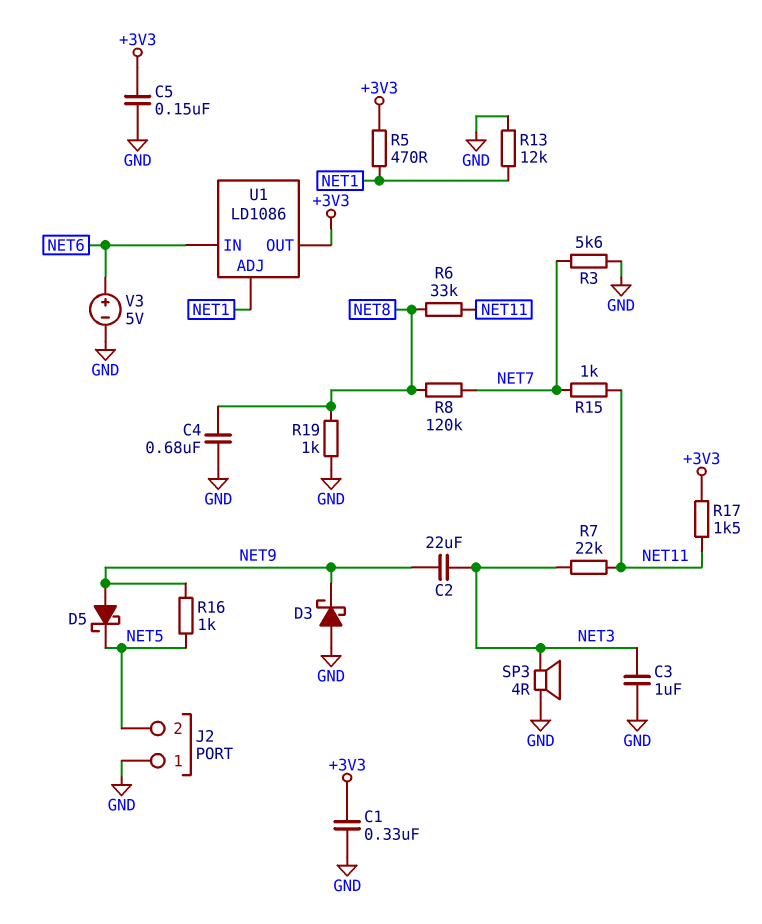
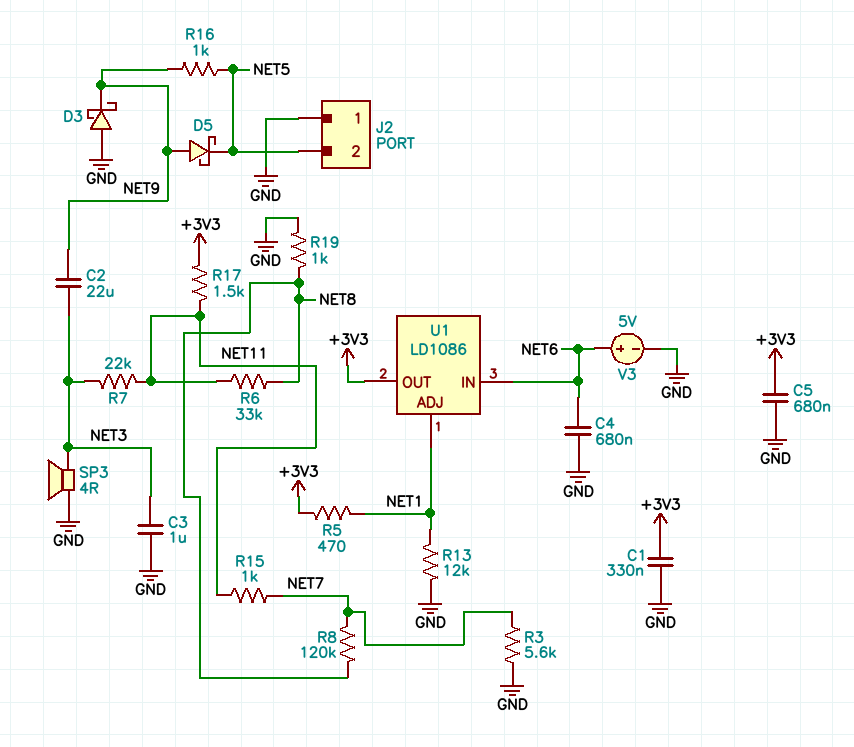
C4: 680nF (GND, NET8) -> 680nF (GND, NET6)
C5: 150nF (+3V3, GND) -> 680nF (+3V3, GND)

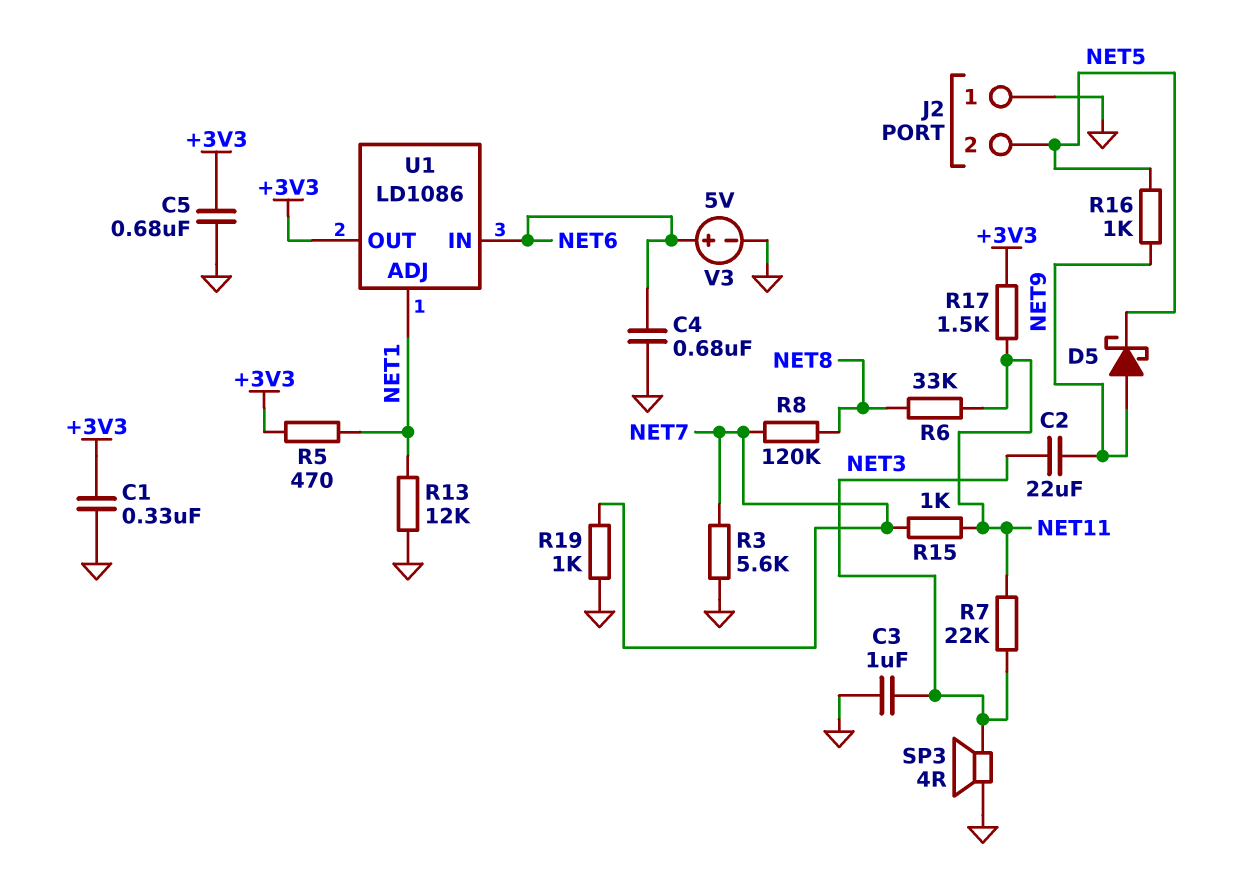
D3: schottky (A GND, K NET9) -> none
R19: 1k (GND, NET8) -> 1k (GND, NET7)

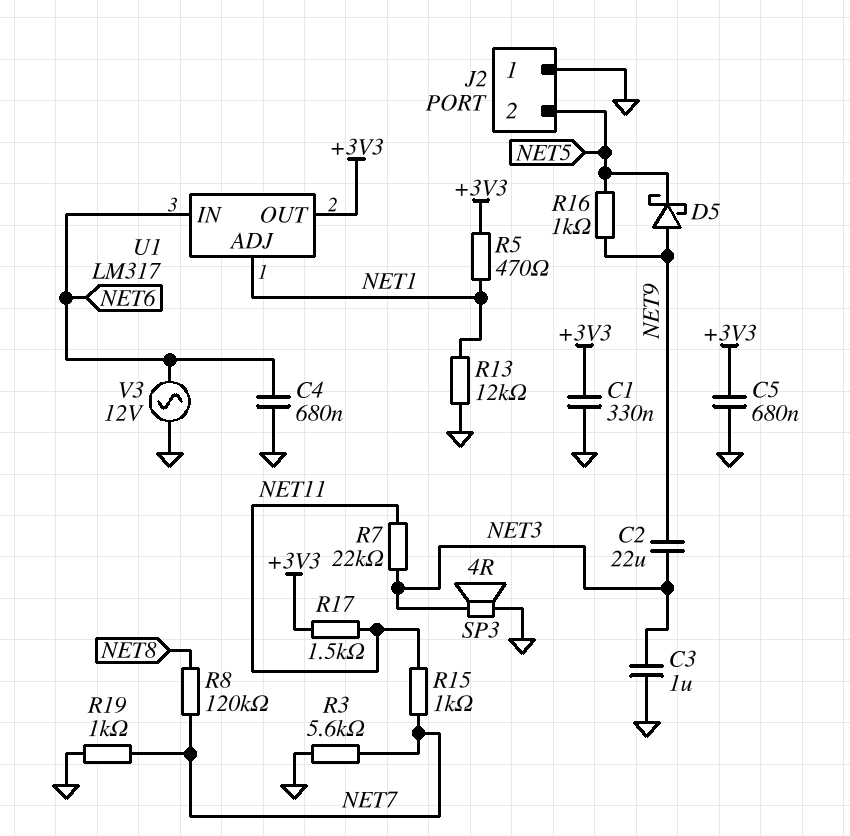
R6: 33k (NET8, NET11) -> none
U1: LD1086 -> LM317
V3: 5V (plus NET6, minus GND) -> AC 12V (GND, NET6)

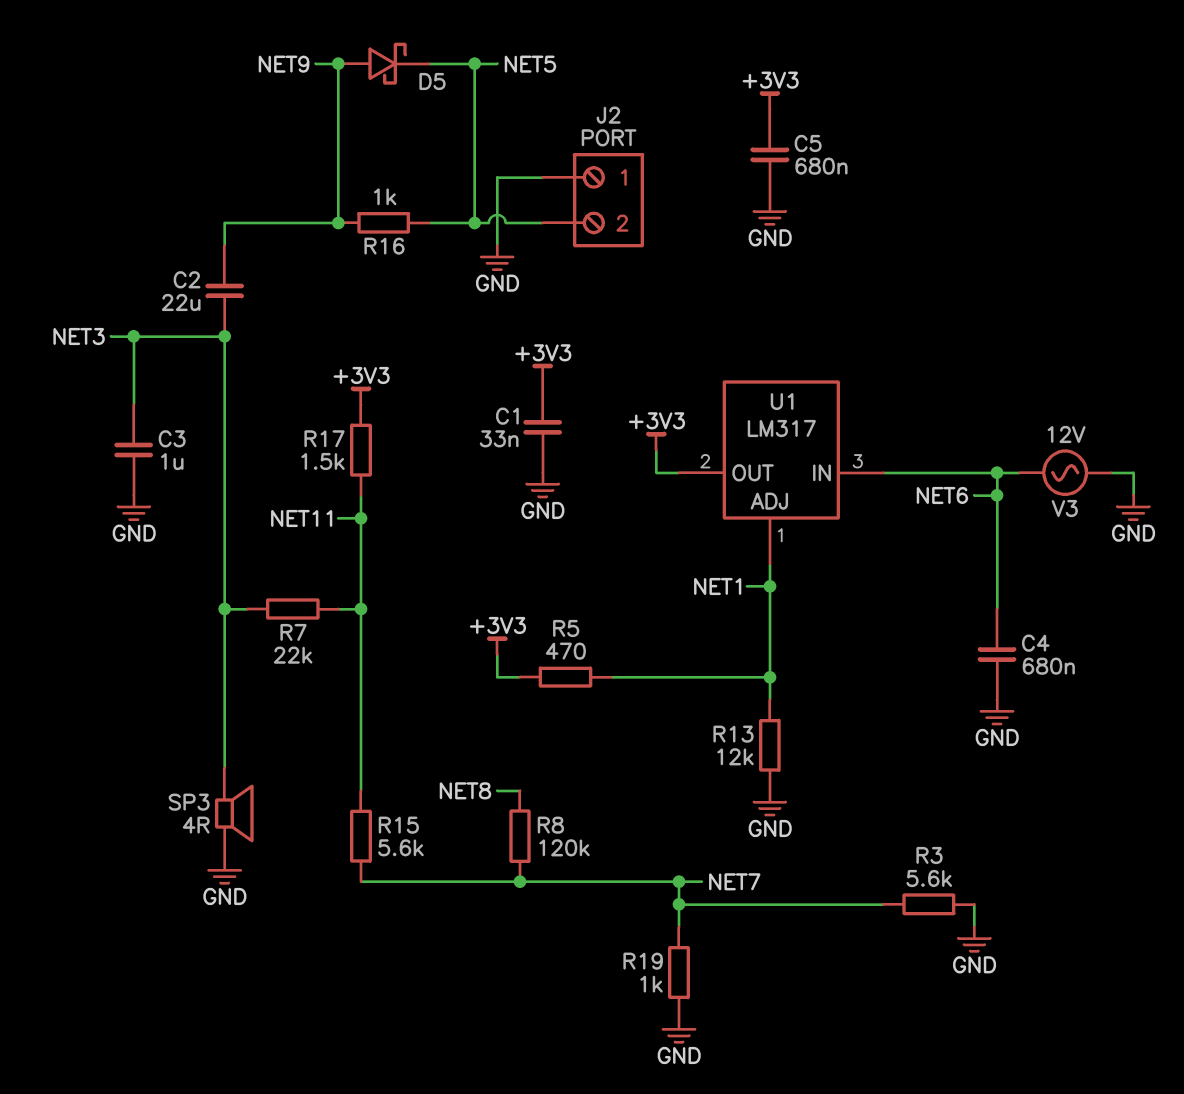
C1: 330nF (+3V3, GND) -> 33nF (+3V3, GND)
R15: 1k (NET7, NET11) -> 5.6k (NET7, NET11)

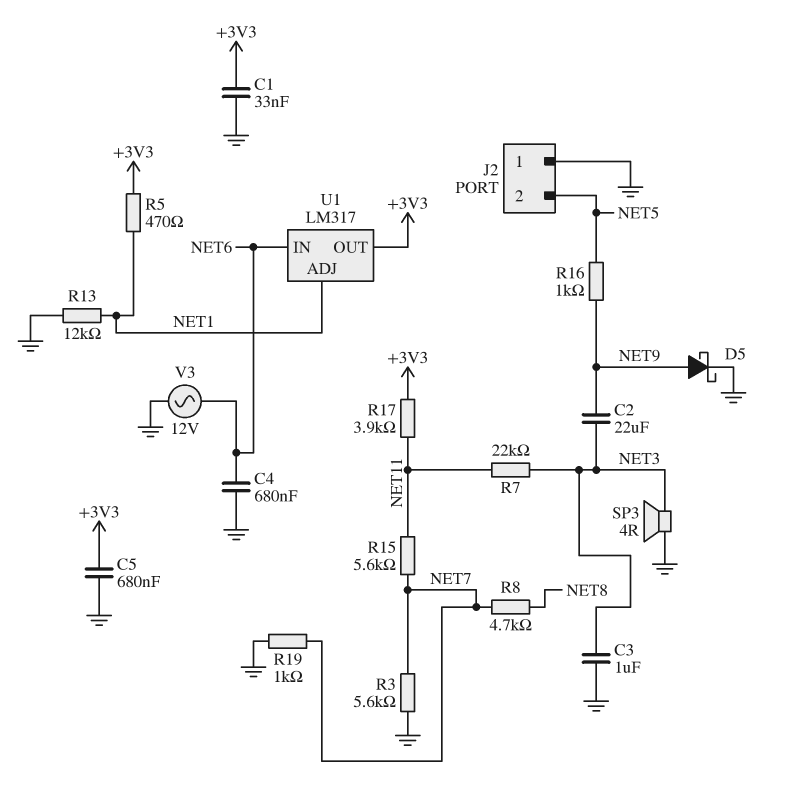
D5: schottky (A NET9, K NET5) -> schottky (A NET9, K GND)
R8: 120k (NET7, NET8) -> 4.7k (NET7, NET8)
R17: 1.5k (+3V3, NET11) -> 3.9k (+3V3, NET11)

